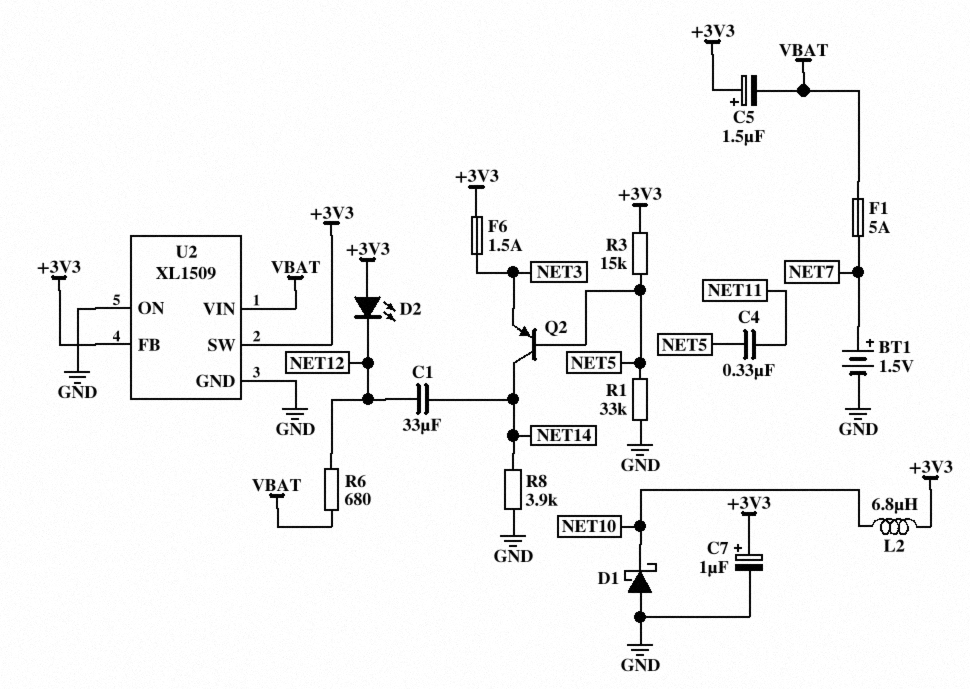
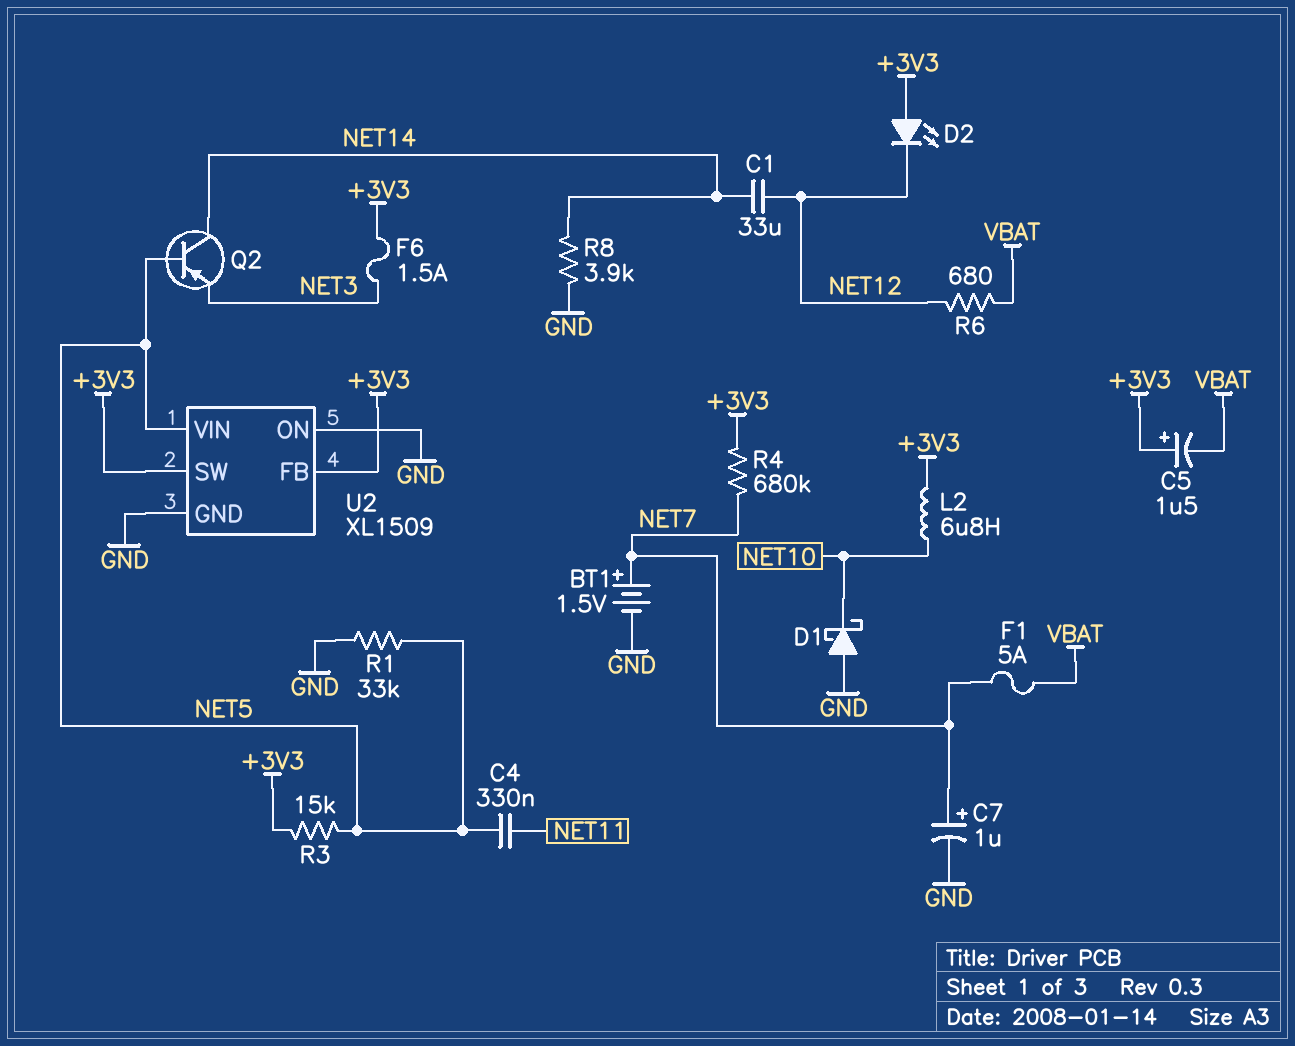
C7: 1uF (plus +3V3, minus GND) -> 1uF (plus NET7, minus GND)
R4: none -> 680k (+3V3, NET7)
U2 pin VIN: VBAT -> NET5

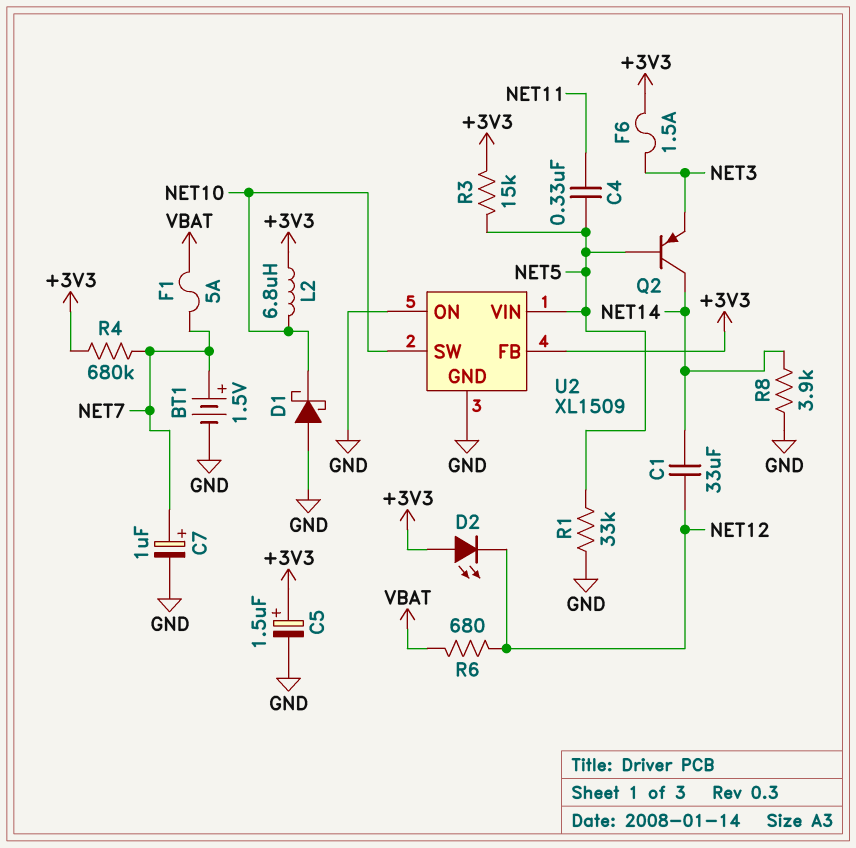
C5: 1.5uF (plus +3V3, minus VBAT) -> 1.5uF (plus +3V3, minus GND)
U2 pin SW: +3V3 -> NET10

